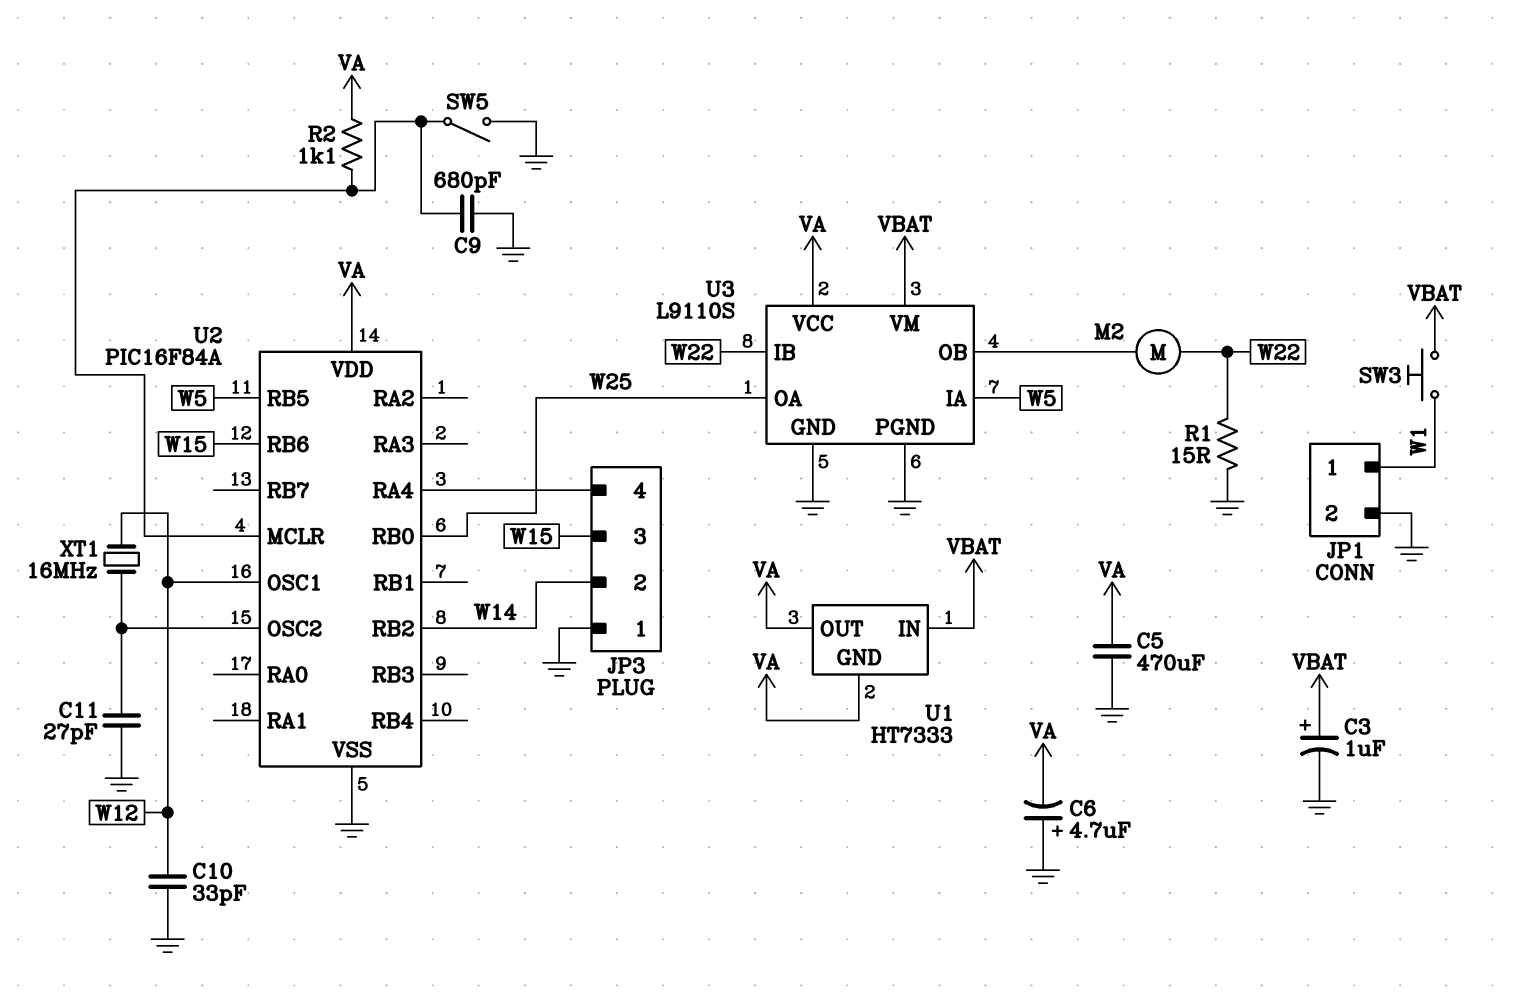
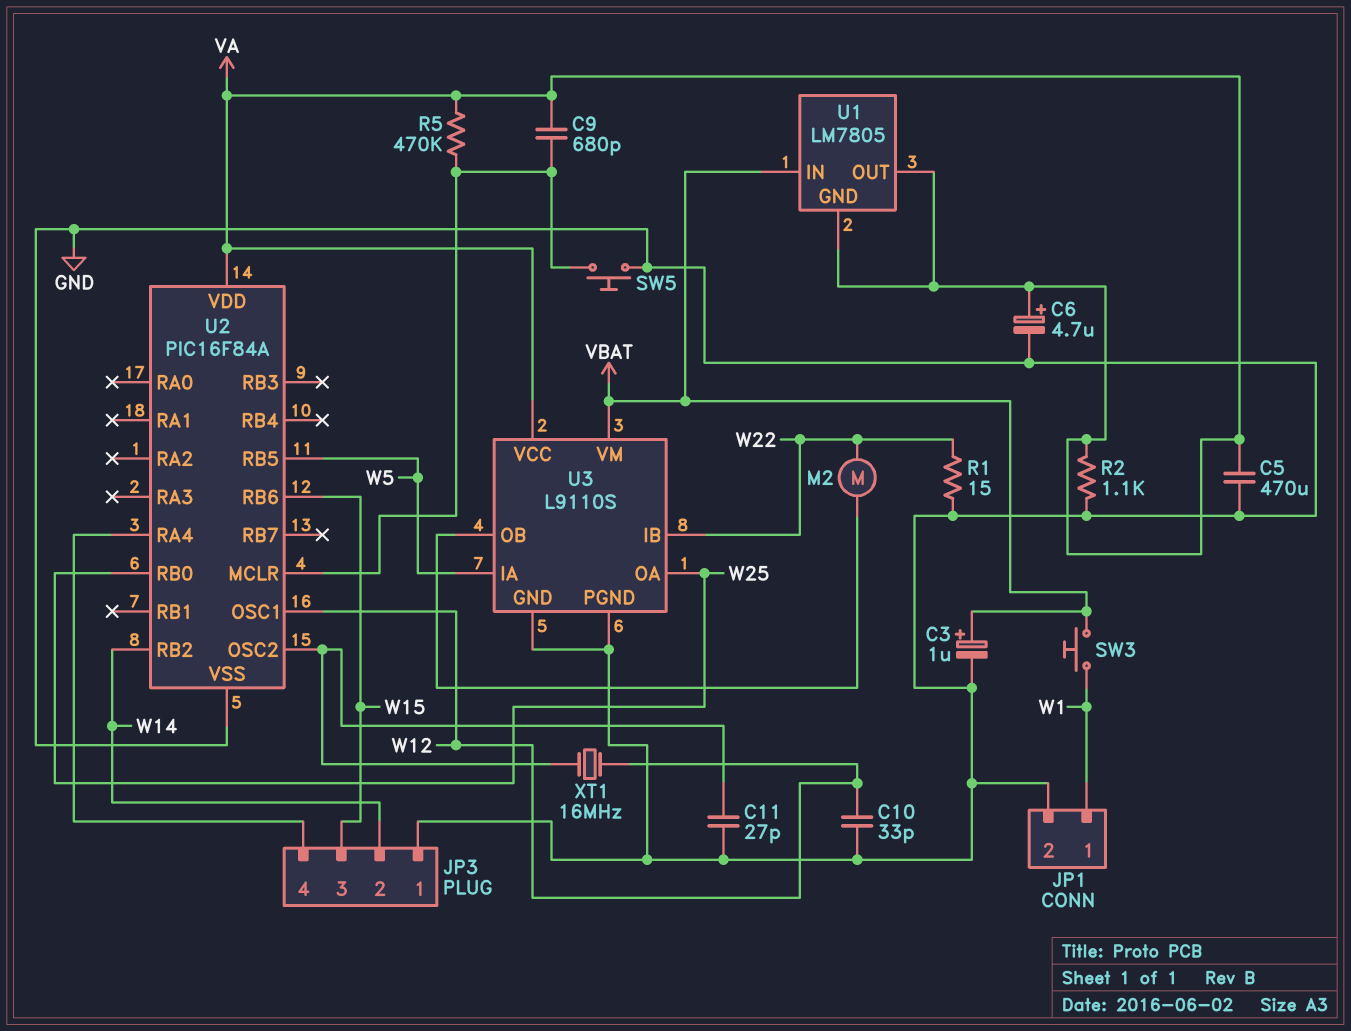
C6: 4.7uF (plus GND, minus VA) -> 4.7uF (plus VA, minus GND)
C9: 680pF (GND, U2/MCLR) -> 680pF (U2/MCLR, VA)
R2: 1.1k (U2/MCLR, VA) -> 1.1k (GND, VA)
R5: none -> 470k (U2/MCLR, VA)
SW5: switch (GND, U2/MCLR) -> button (GND, U2/MCLR)
U1: HT7333 -> LM7805

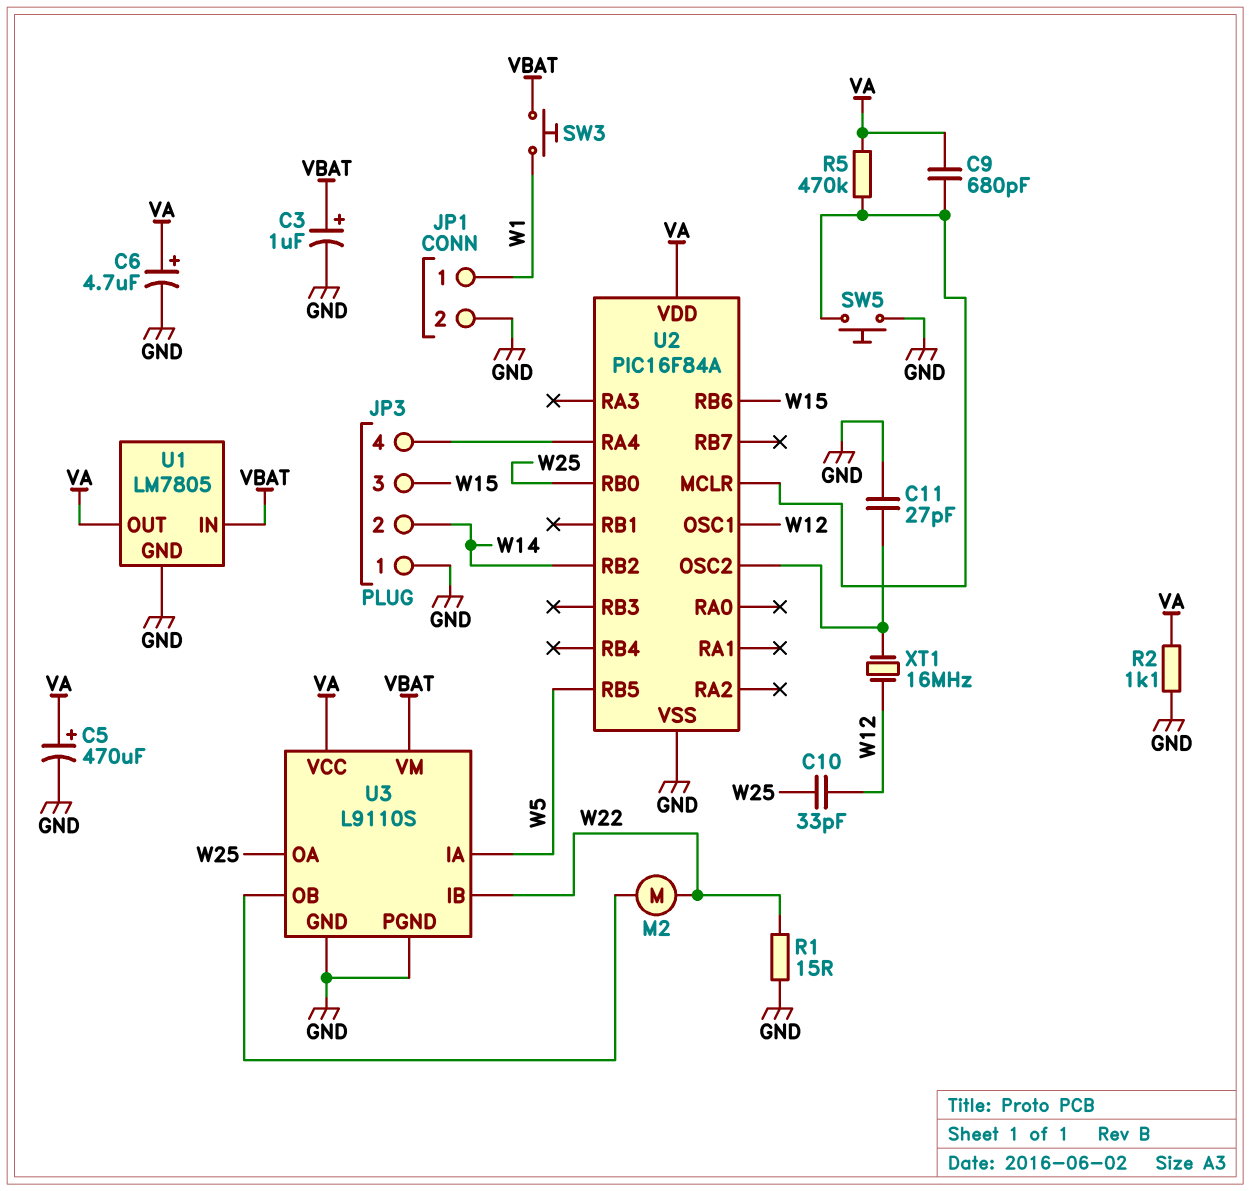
C5: 470uF (GND, VA) -> 470uF (plus VA, minus GND)
C10: 33pF (GND, W12) -> 33pF (W12, W25)
U1 pin GND: VA -> GND

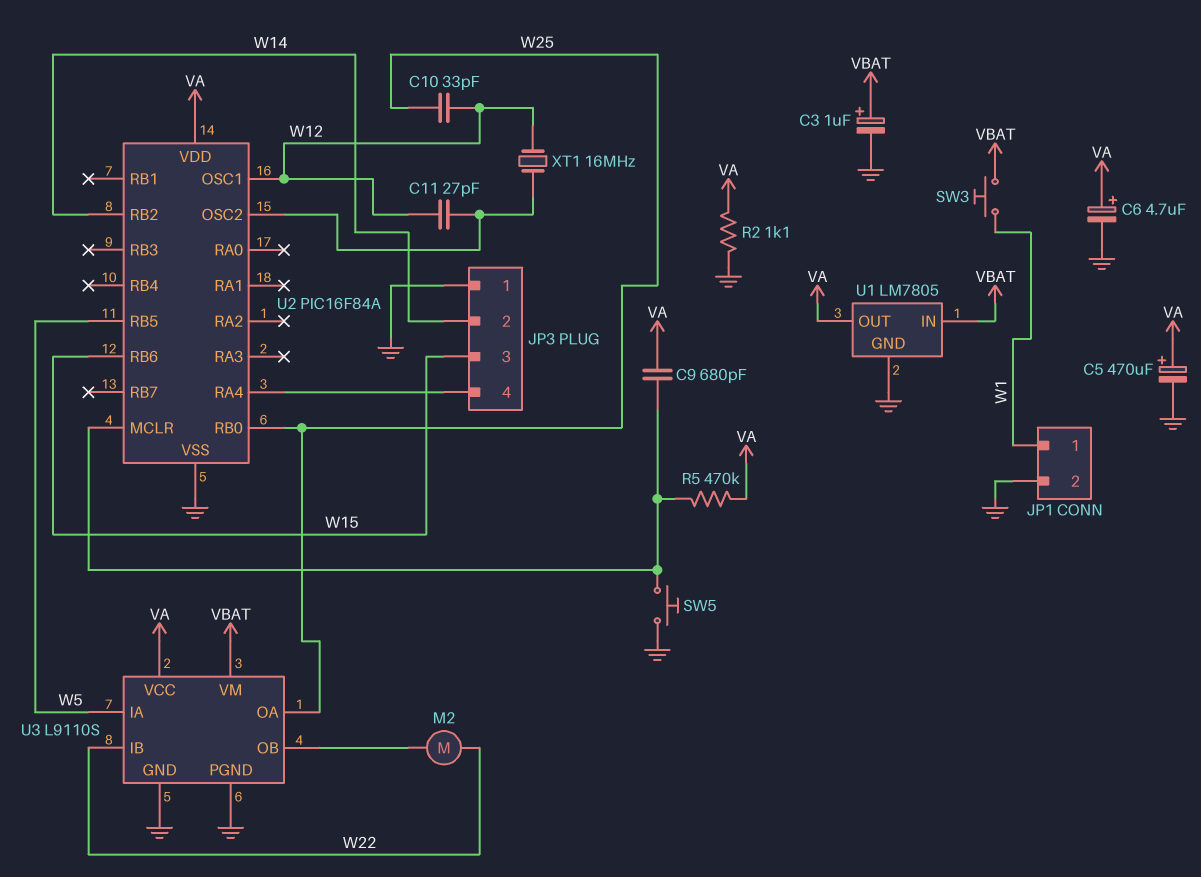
C11: 27pF (GND, U2/OSC2) -> 27pF (U2/OSC2, W12)
R1: 15 (GND, W22) -> none

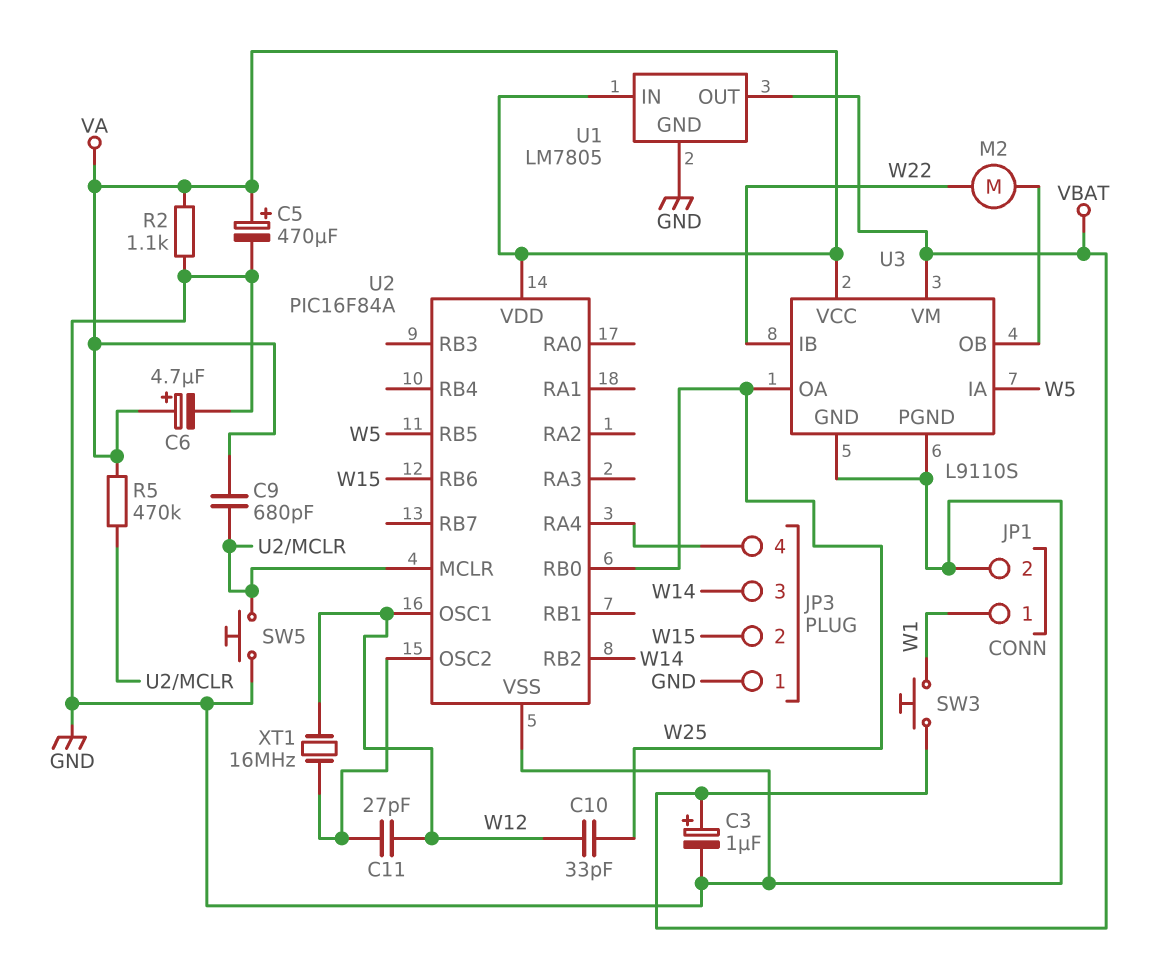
JP3 pin 2: W14 -> W15
JP3 pin 3: W15 -> W14
U1 pin IN: VBAT -> VA
U1 pin OUT: VA -> VBAT

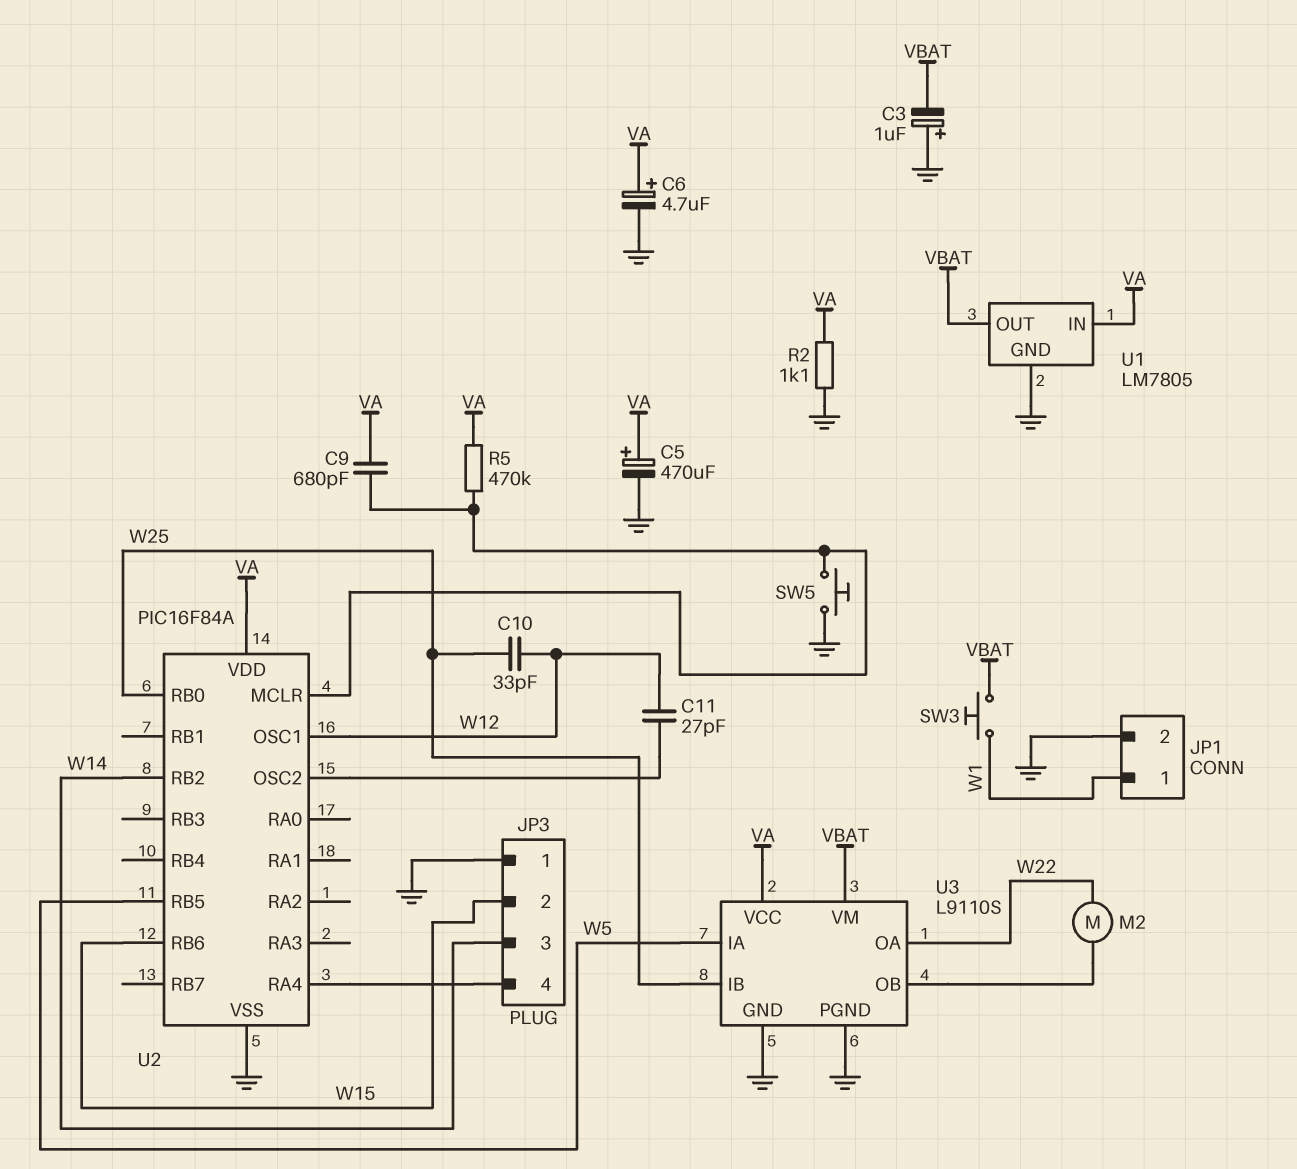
C3: 1uF (plus VBAT, minus GND) -> 1uF (plus GND, minus VBAT)
U3 pin IB: W22 -> W25
U3 pin OA: W25 -> W22
XT1: 16MHz (U2/OSC2, W12) -> none

